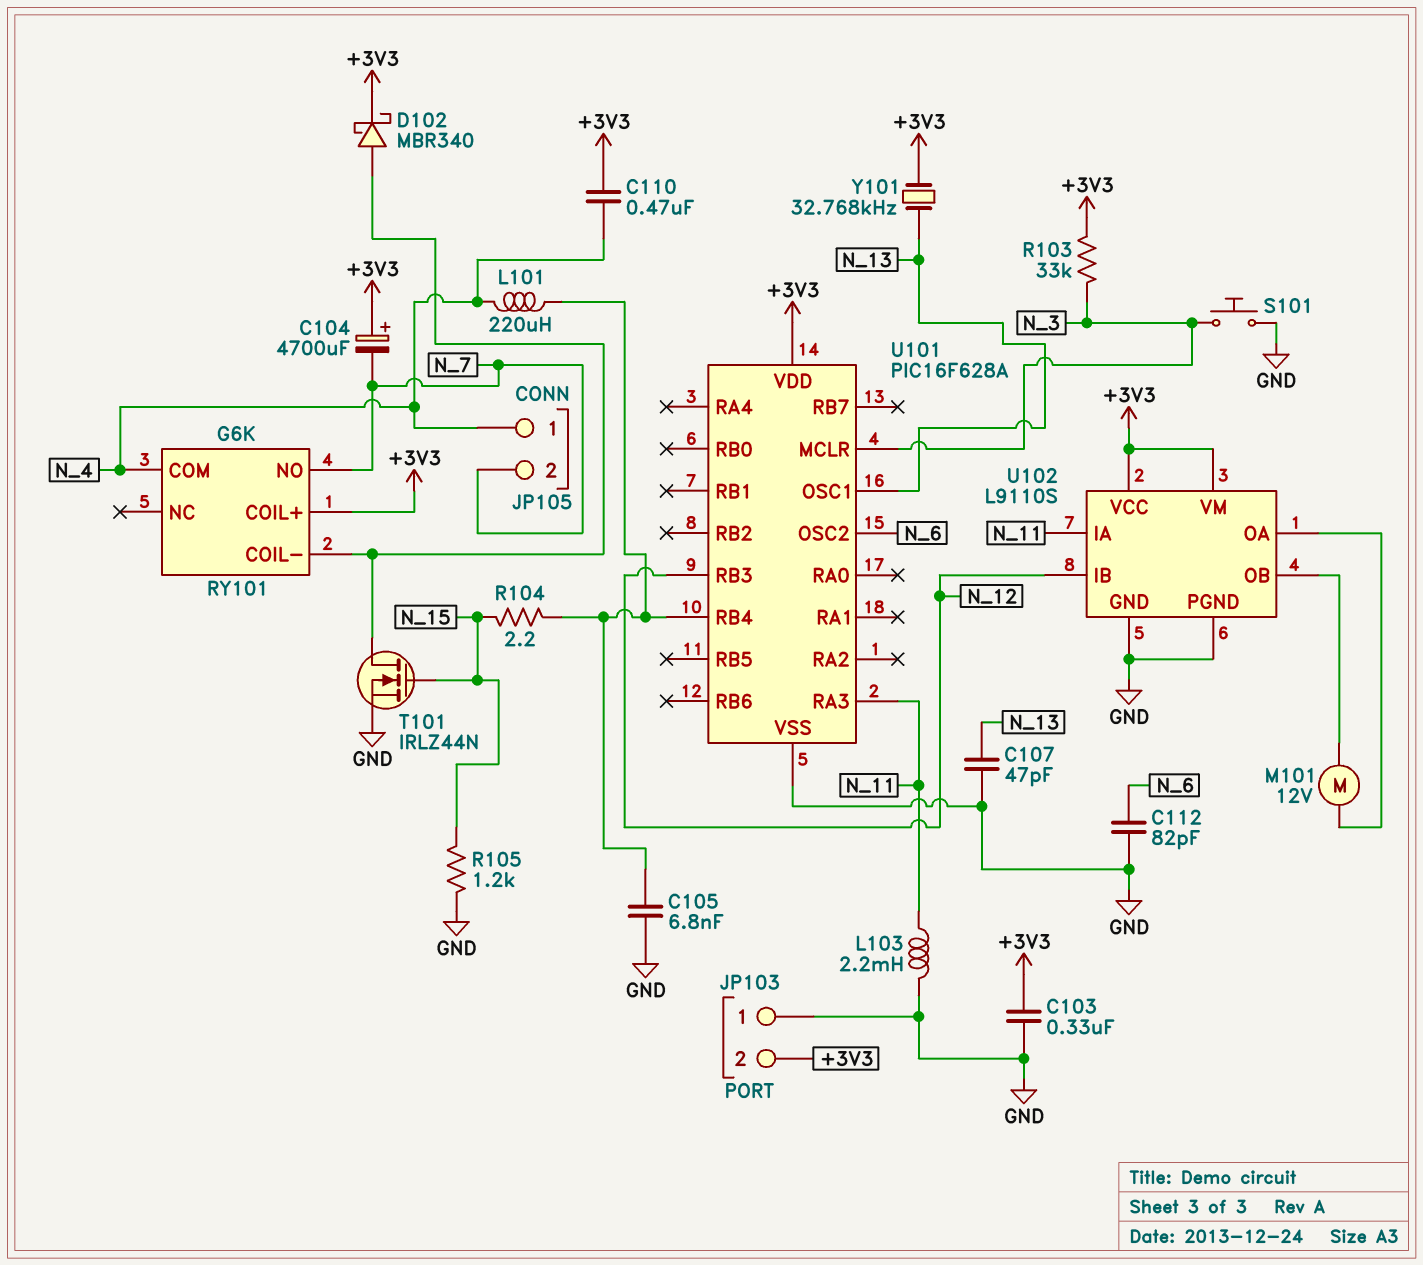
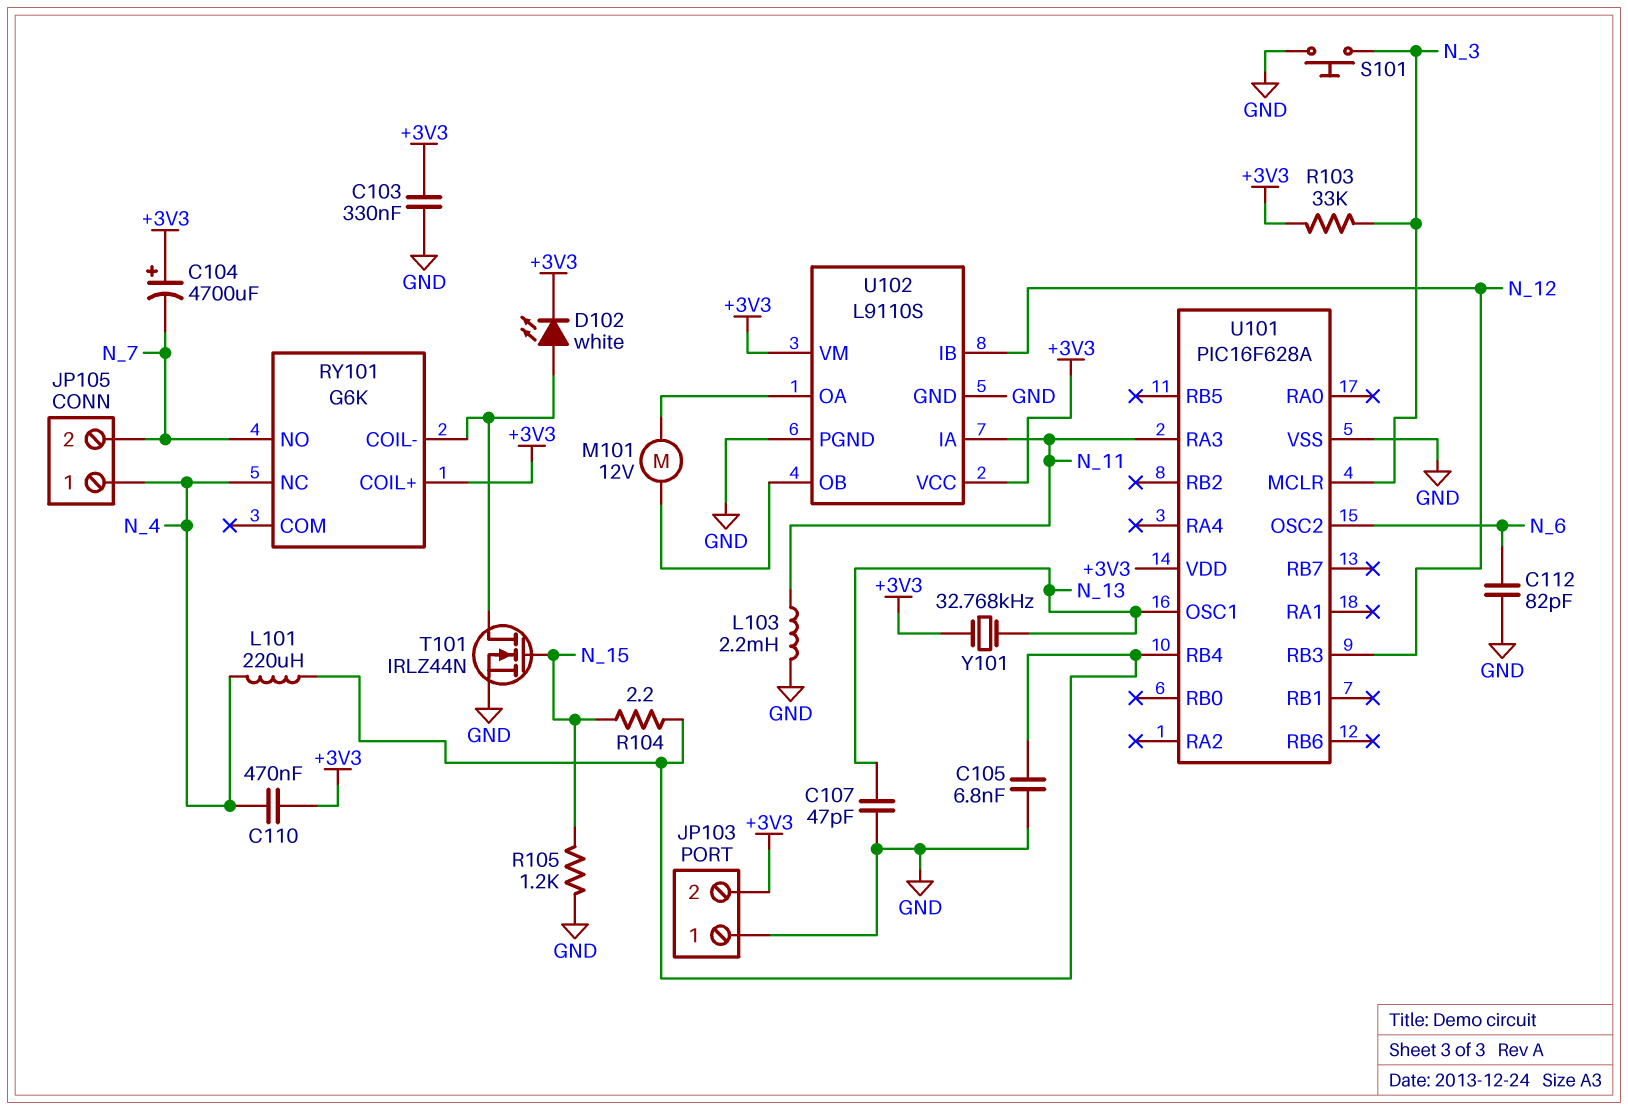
D102: schottky MBR340 (A RY101/COIL-, K +3V3) -> LED white (A RY101/COIL-, K +3V3)
RY101 pin COM: N_4 -> none
RY101 pin NC: none -> N_4

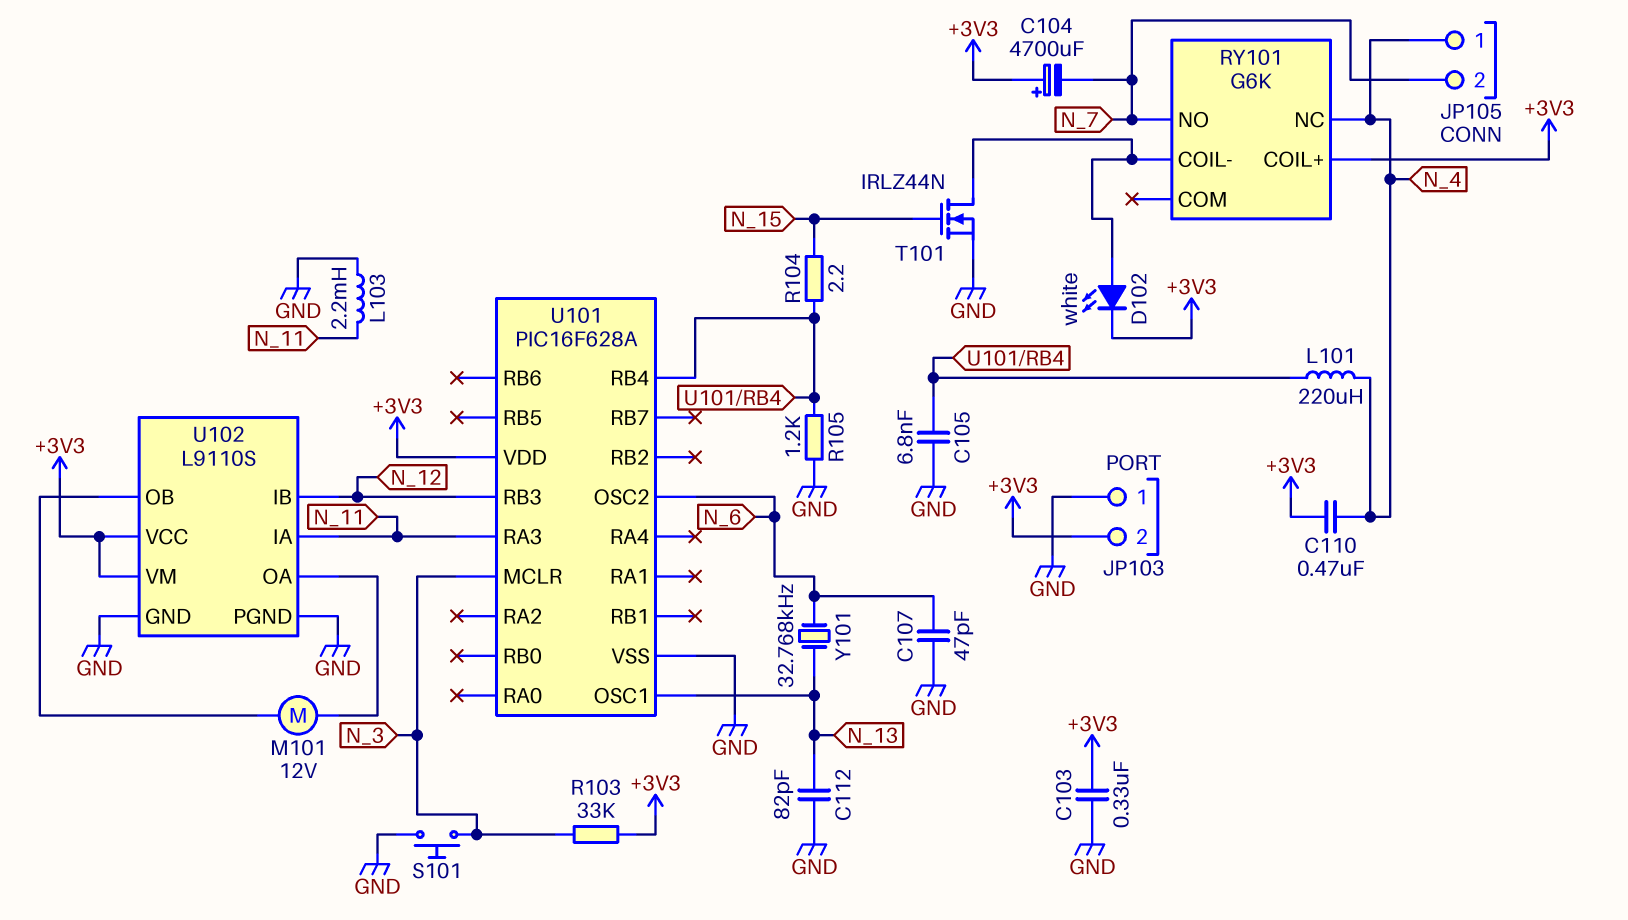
C107: 47pF (GND, N_13) -> 47pF (GND, N_6)
C112: 82pF (GND, N_6) -> 82pF (GND, N_13)
R105: 1.2k (GND, N_15) -> 1.2k (GND, U101/RB4)
Y101: 32.768kHz (+3V3, N_13) -> 32.768kHz (N_6, N_13)

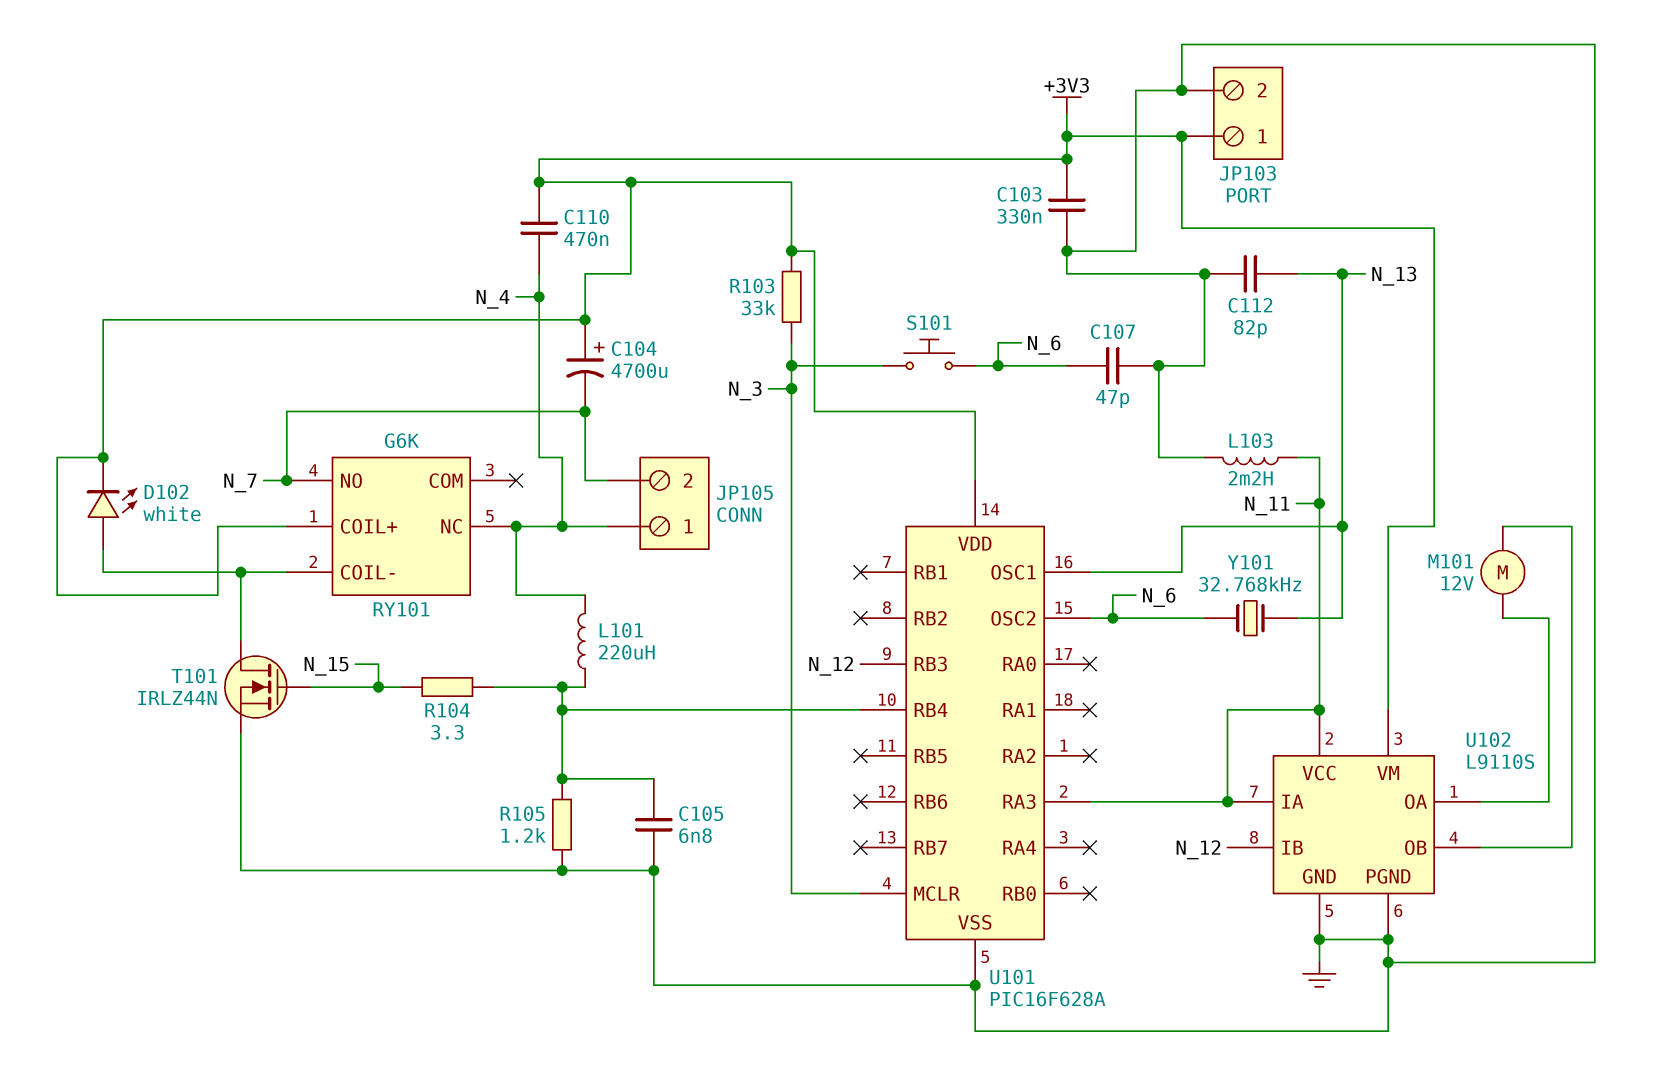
JP103 pin 1: GND -> +3V3
JP103 pin 2: +3V3 -> GND
R104: 2.2 (N_15, U101/RB4) -> 3.3 (N_15, U101/RB4)
S101: button (GND, N_3) -> button (N_3, N_6)
U102 pin VCC: +3V3 -> N_11

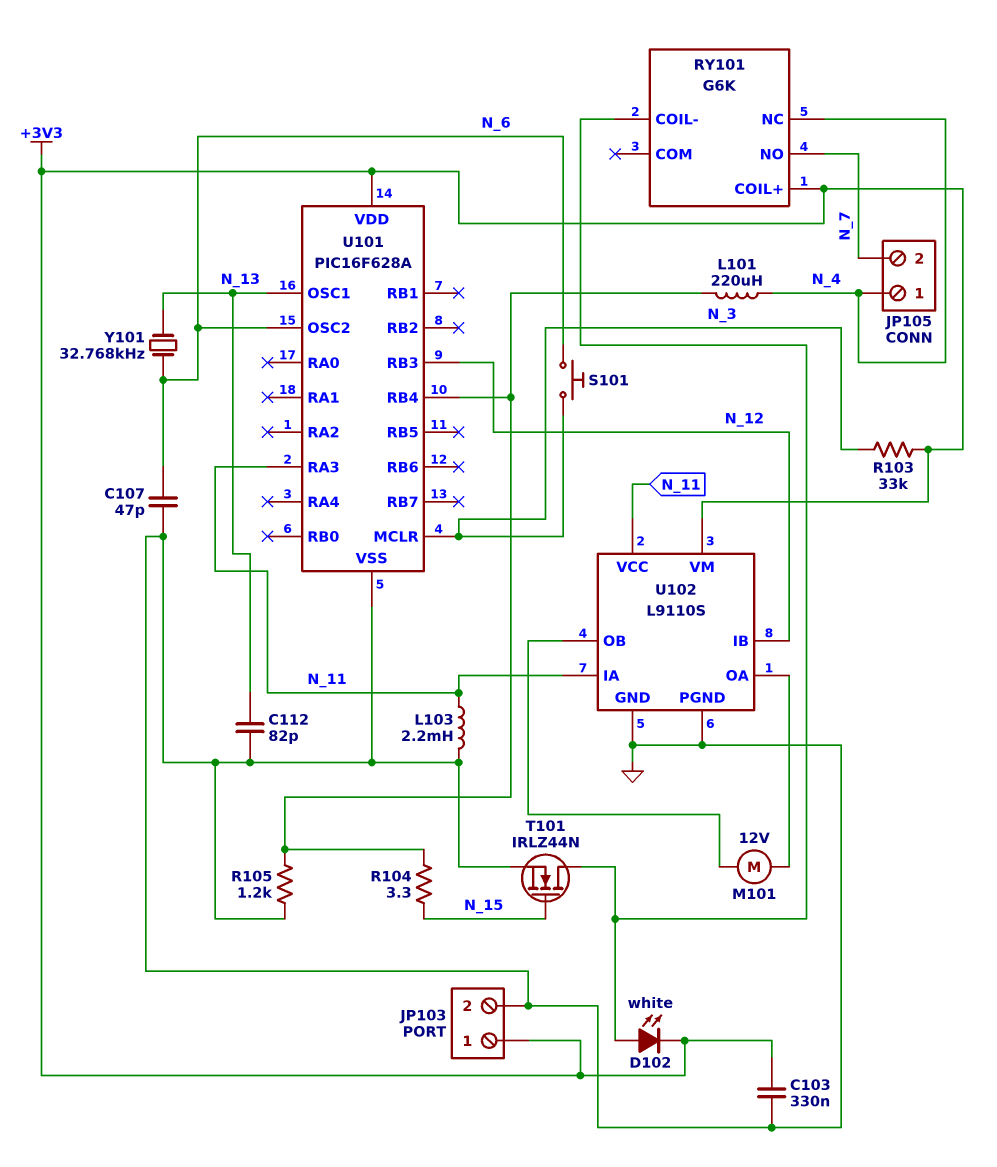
C104: 4700uF (plus +3V3, minus N_7) -> none
C105: 6.8nF (GND, U101/RB4) -> none
C110: 470nF (+3V3, N_4) -> none

